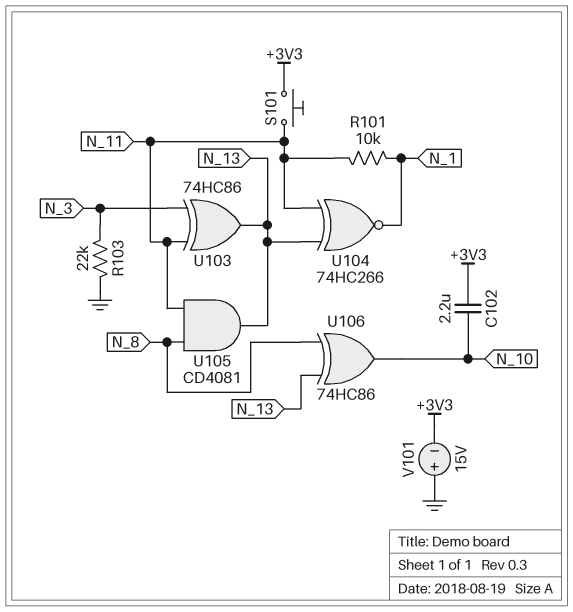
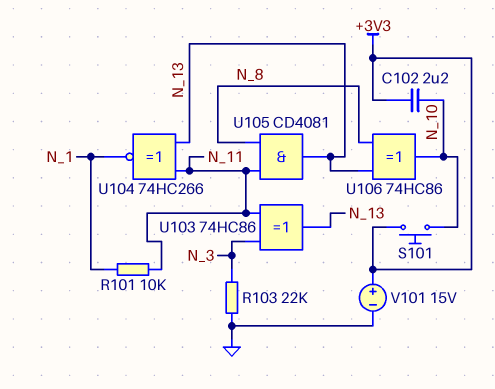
S101: button (+3V3, N_11) -> button (+3V3, N_10)
V101: 15V (plus GND, minus +3V3) -> 15V (plus +3V3, minus GND)

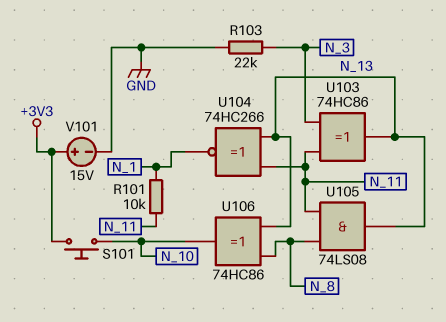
C102: 2.2uF (+3V3, N_10) -> none
U105: AND CD4081 (in N_8, in N_11, out N_13) -> AND 74LS08 (in N_8, in N_11, out N_13)

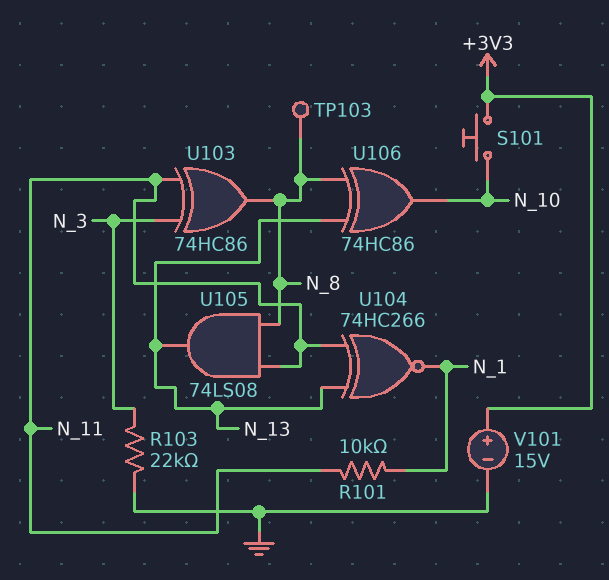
TP103: none -> test point (N_8)
U103: XOR 74HC86 (in N_3, in N_11, out N_13) -> XOR 74HC86 (in N_3, in N_11, out N_8)

